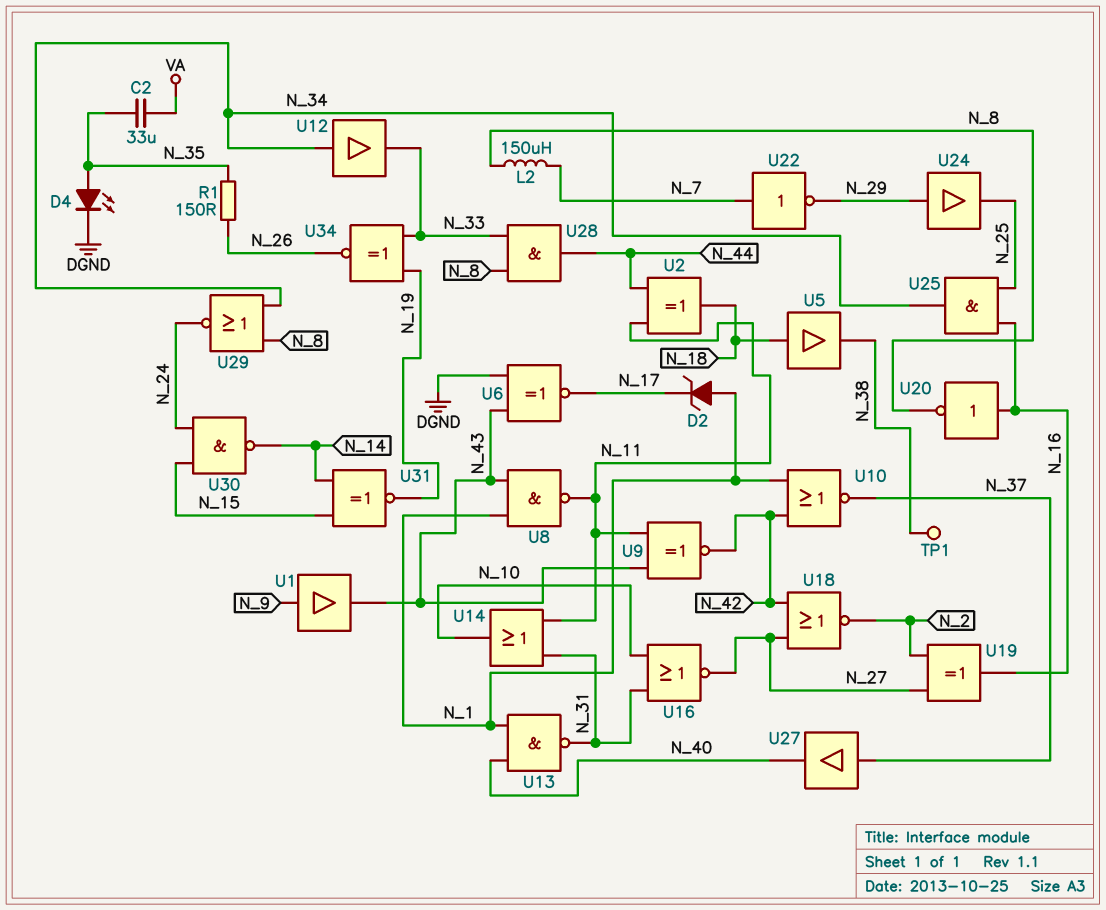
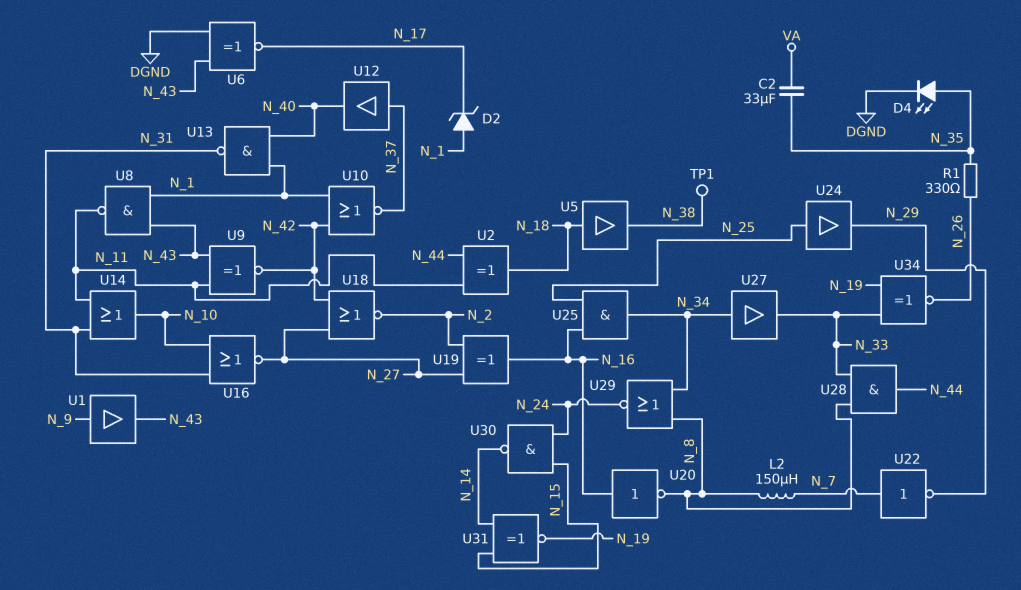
R1: 150 (N_26, N_35) -> 330 (N_26, N_35)
U12: buffer (in N_34, out N_33) -> buffer (in N_37, out N_40)
U24: buffer (in N_29, out N_25) -> buffer (in N_25, out N_29)
U27: buffer (in N_37, out N_40) -> buffer (in N_34, out N_33)

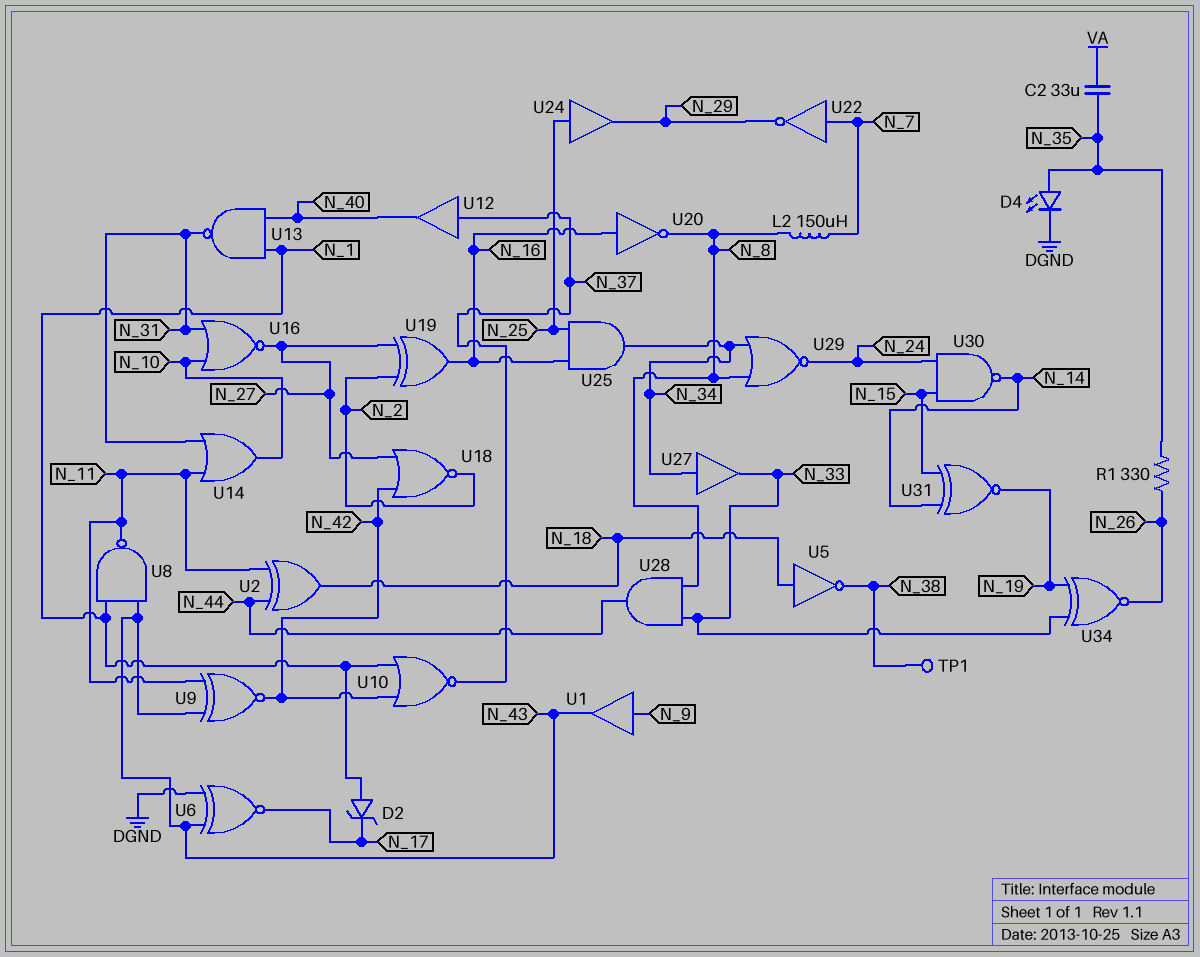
U5: buffer (in N_18, out N_38) -> NOT (in N_18, out N_38)

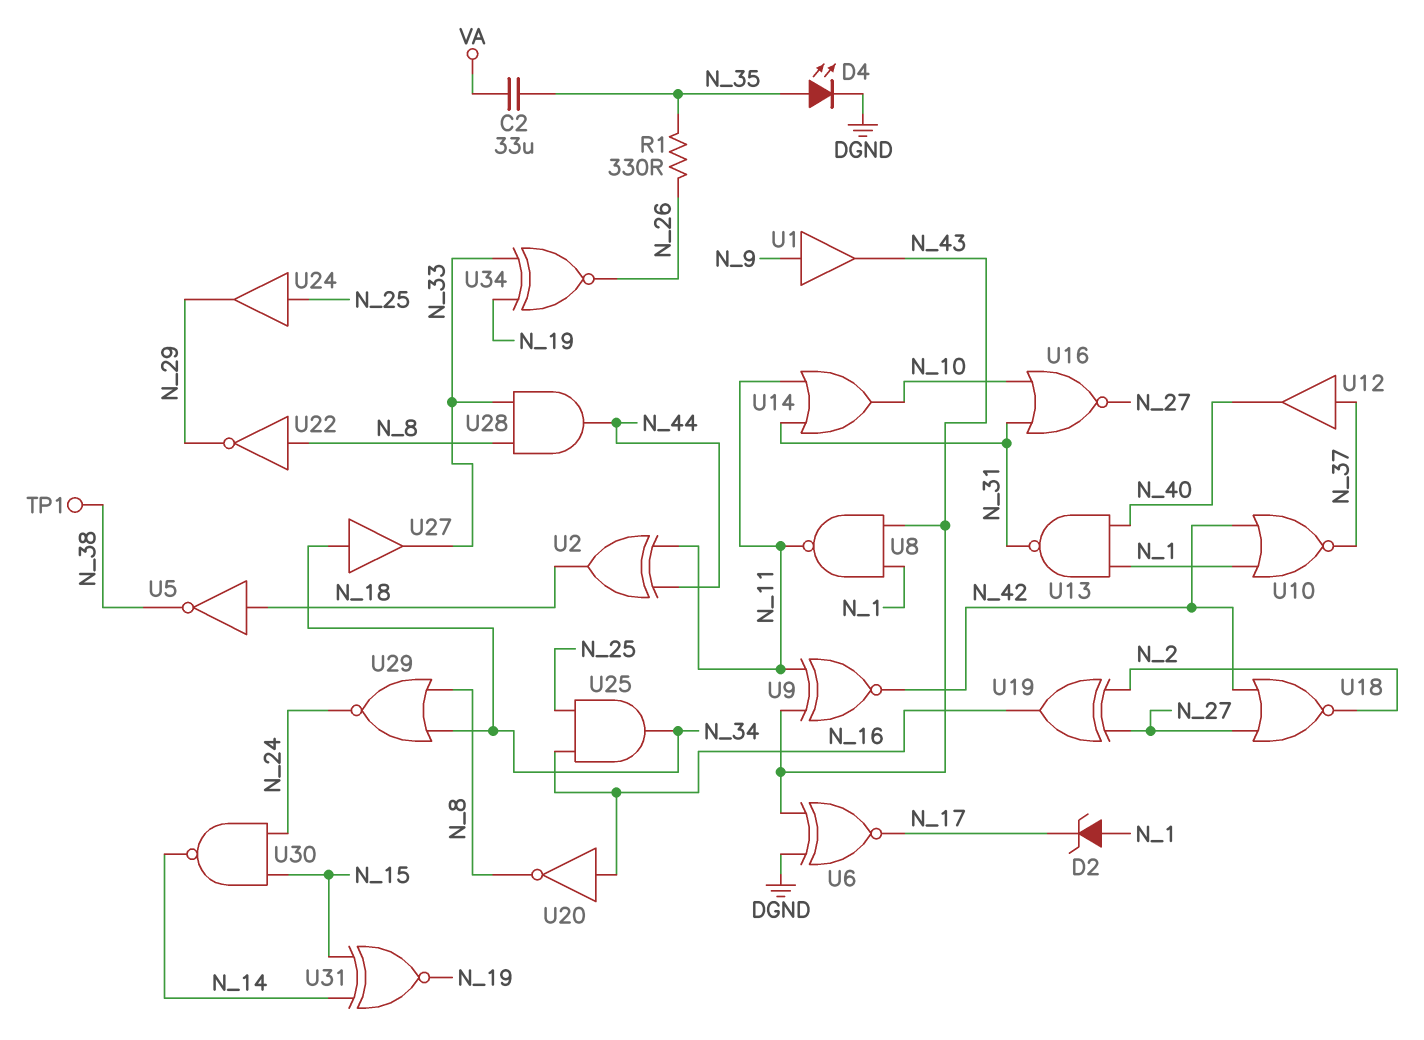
L2: 150uH (N_7, N_8) -> none
U22: NOT (in N_7, out N_29) -> NOT (in N_8, out N_29)

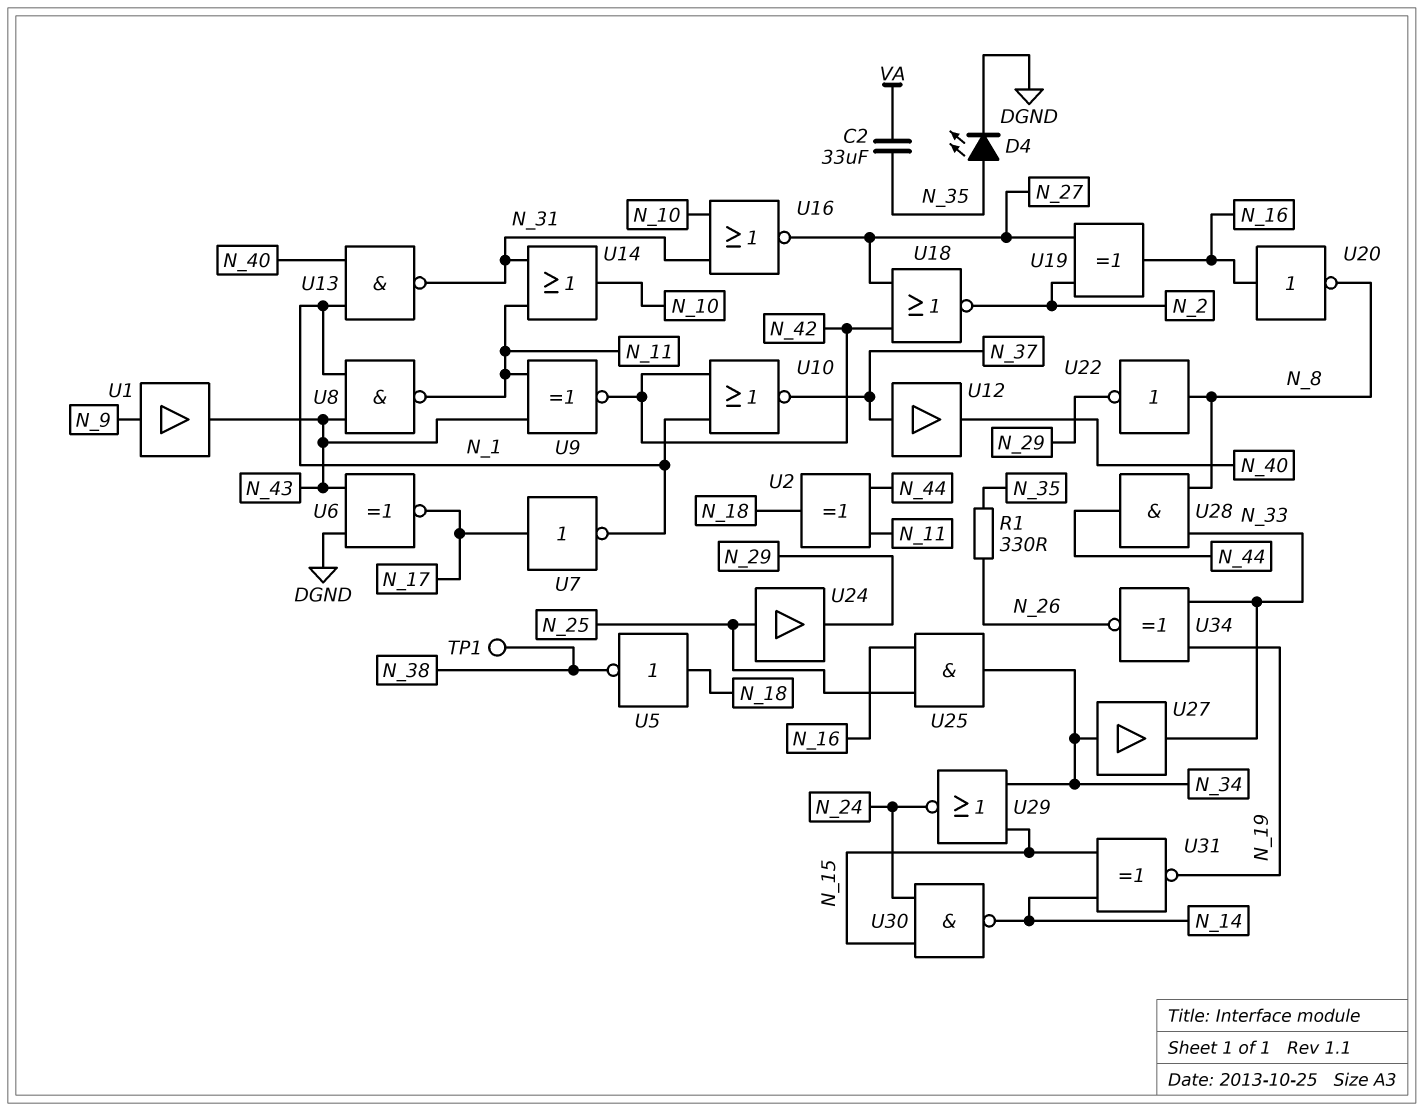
D2: zener (A N_1, K N_17) -> none
U7: none -> NOT (in N_17, out N_1)
U29: NOR (in N_8, in N_34, out N_24) -> NOR (in N_15, in N_34, out N_24)

